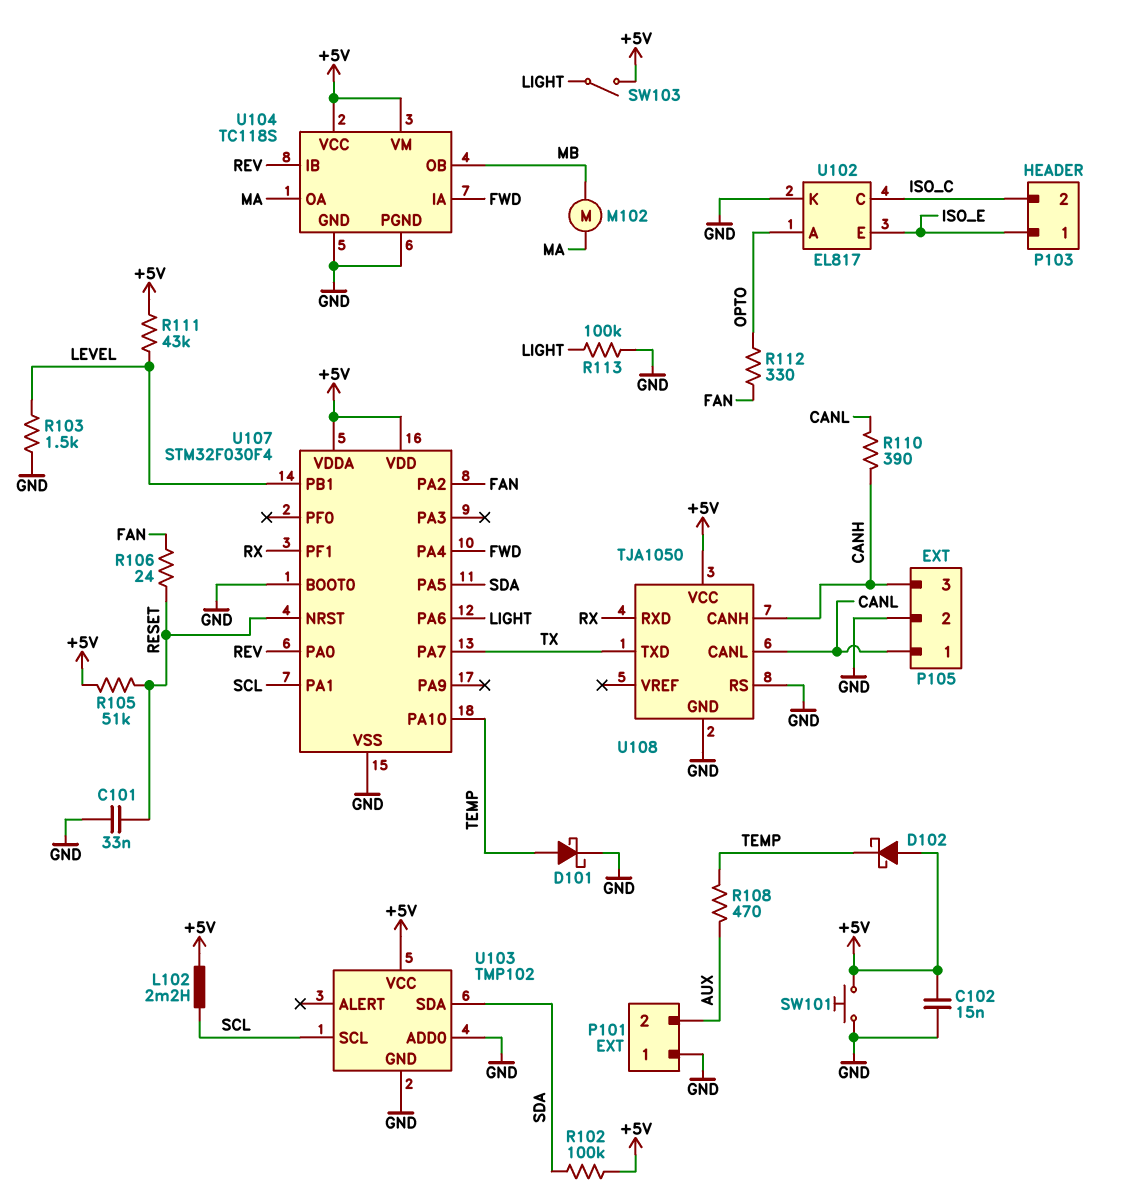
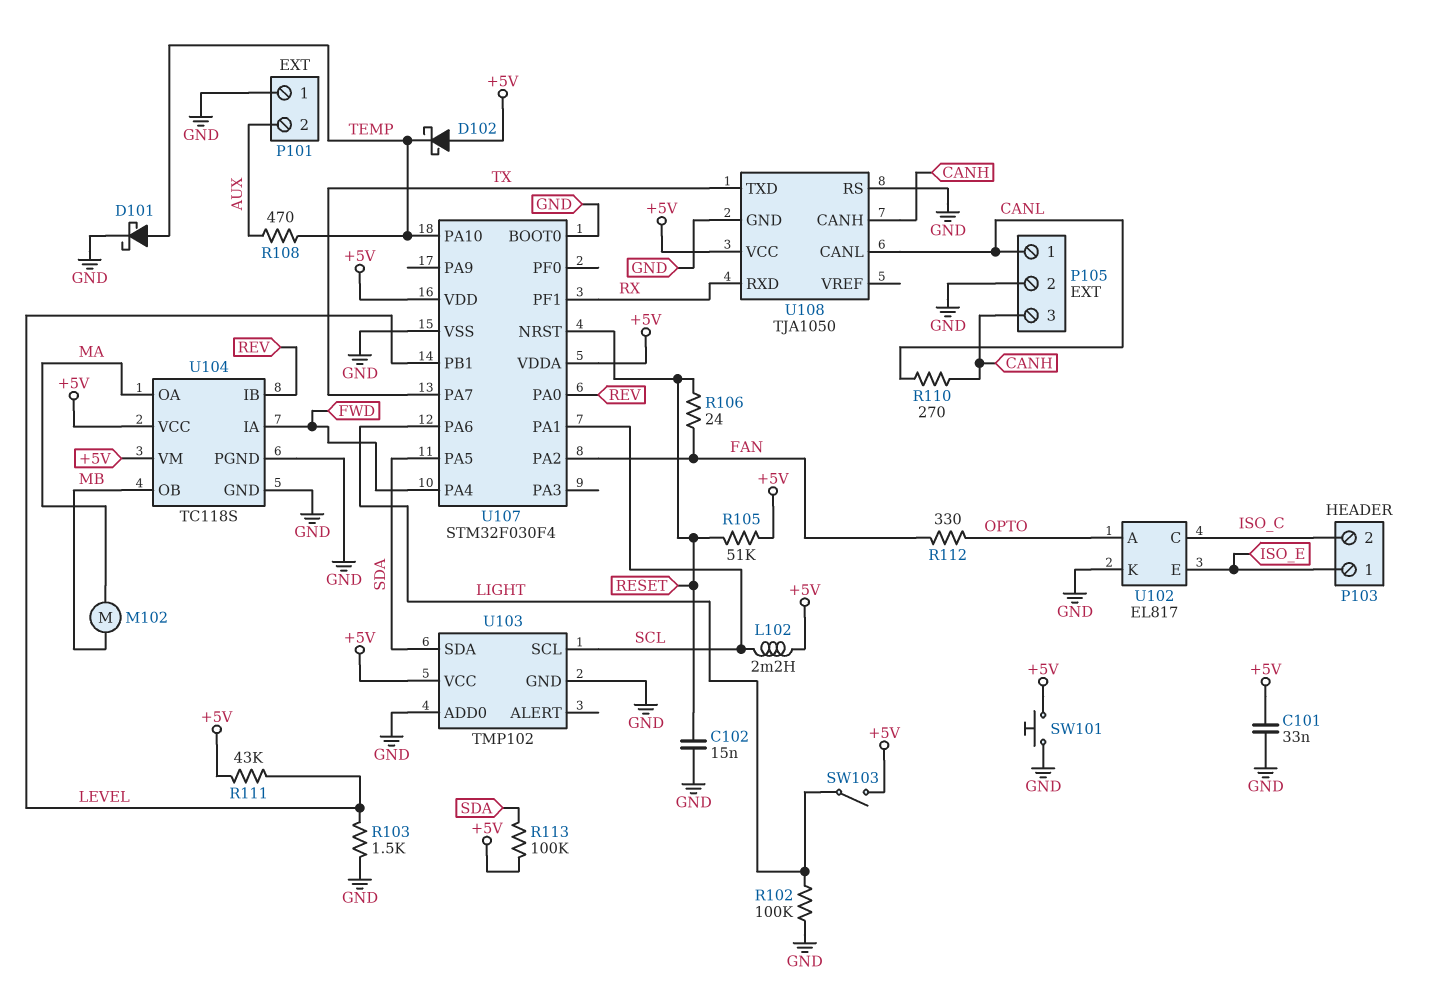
C101: 33nF (GND, RESET) -> 33nF (+5V, GND)
C102: 15nF (+5V, GND) -> 15nF (GND, RESET)
R102: 100k (+5V, SDA) -> 100k (GND, LIGHT)
R110: 390 (CANH, CANL) -> 270 (CANH, CANL)
R113: 100k (GND, LIGHT) -> 100k (+5V, SDA)

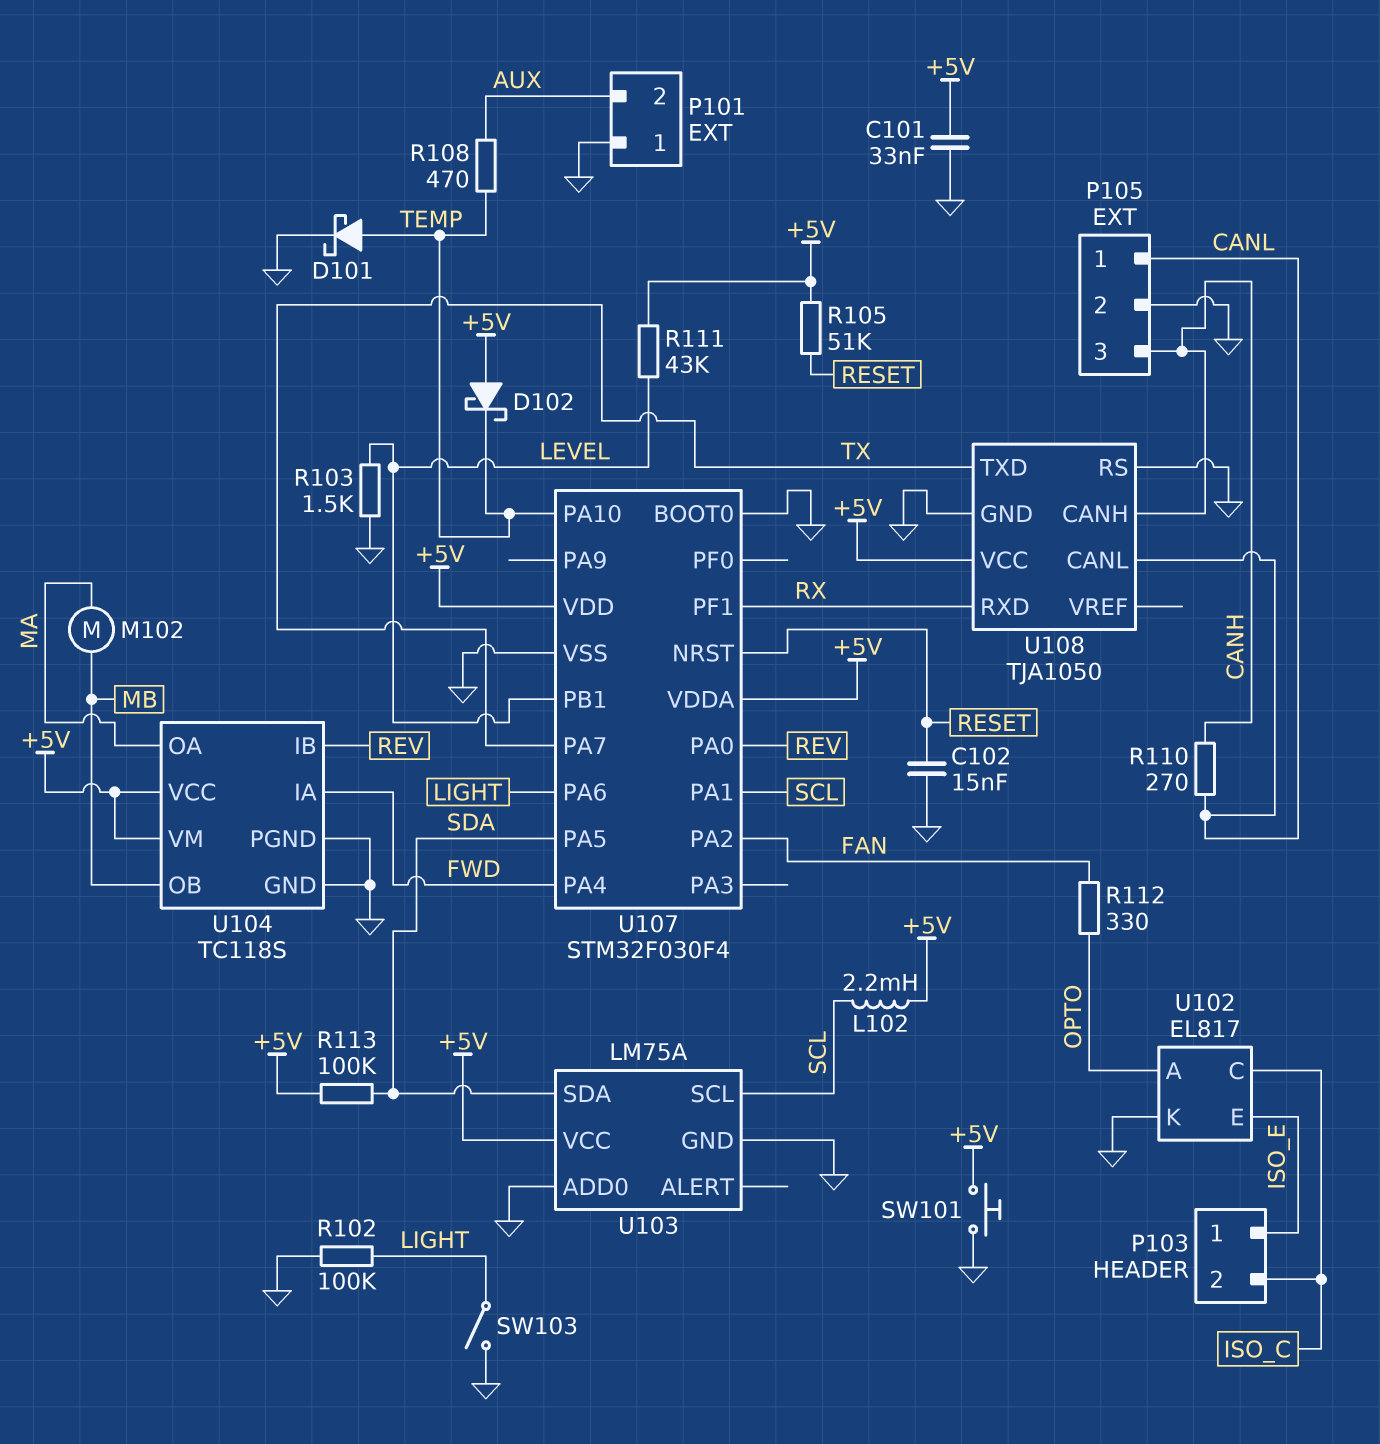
R106: 24 (FAN, RESET) -> none
SW103: switch (+5V, LIGHT) -> switch (GND, LIGHT)
U103: TMP102 -> LM75A

